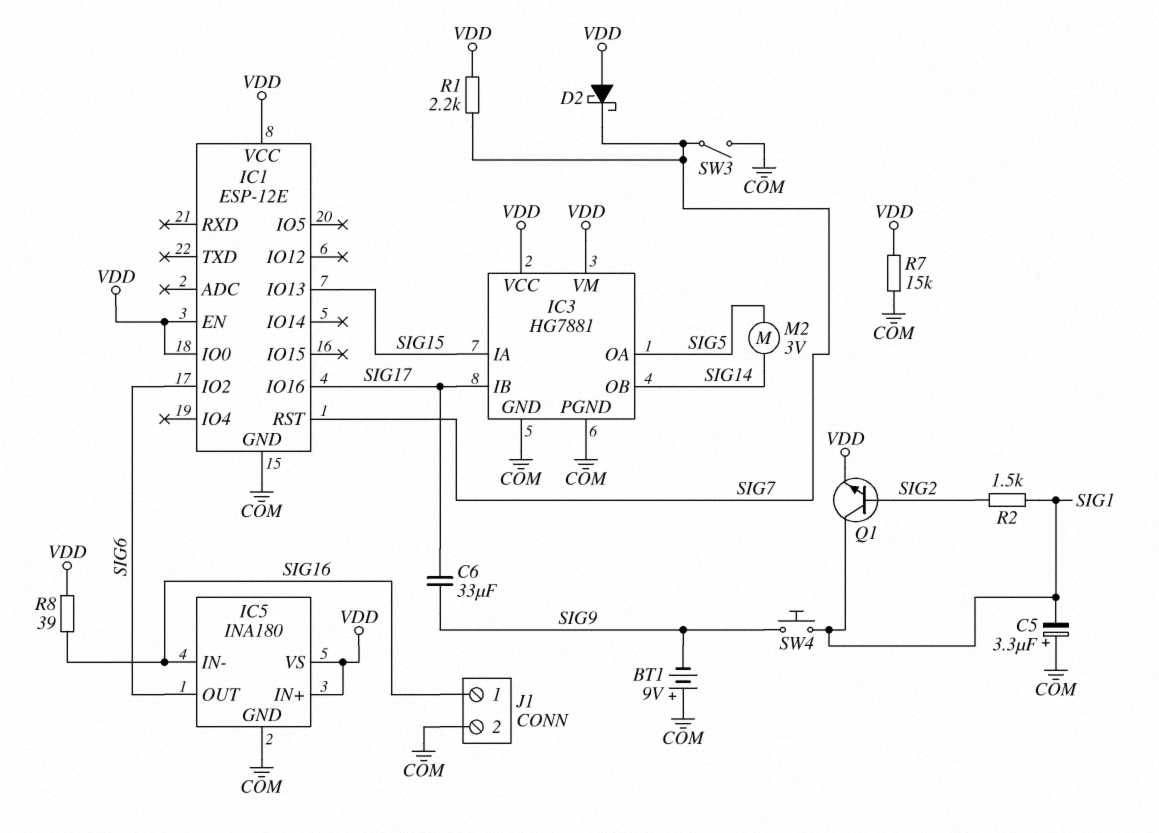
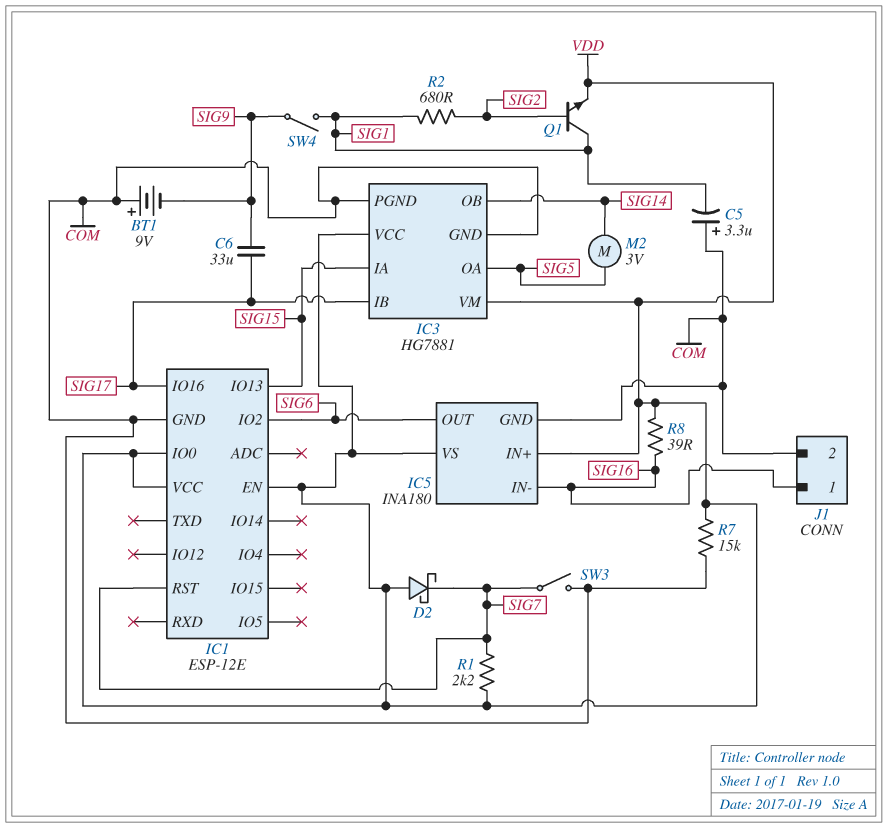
R2: 1.5k (SIG1, SIG2) -> 680 (SIG1, SIG2)
SW4: button (SIG1, SIG9) -> switch (SIG1, SIG9)

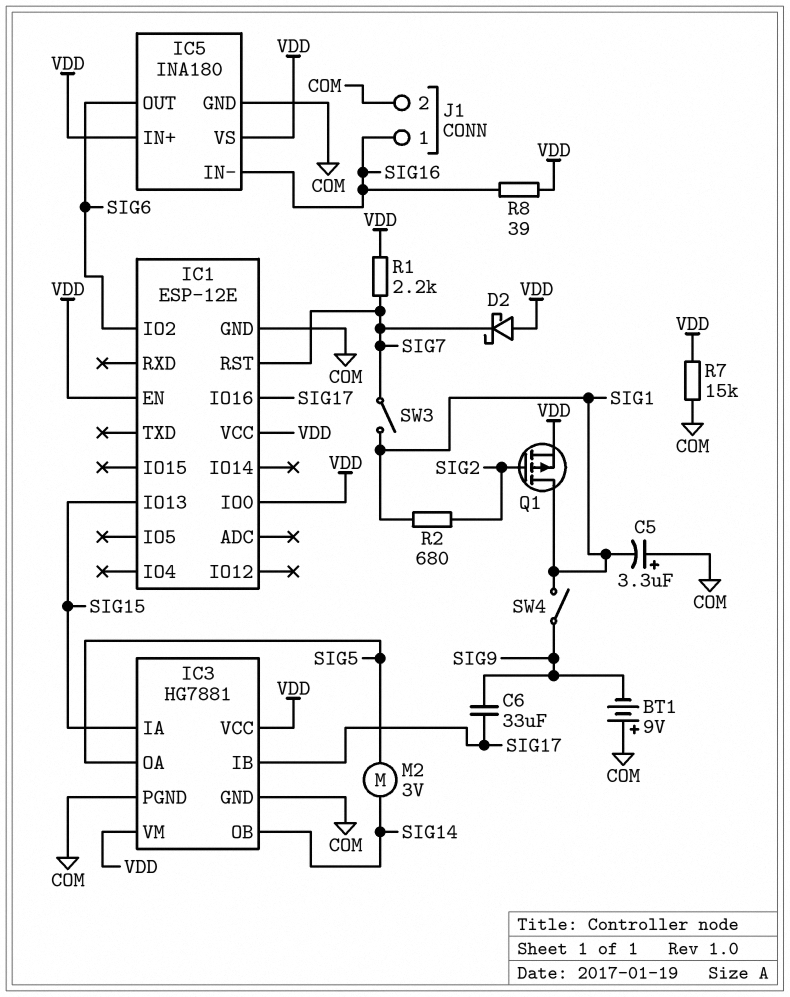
Q1: NPN (B SIG2, C SIG1, E VDD) -> PMOS (G SIG2, D SIG1, S VDD)
SW3: switch (COM, SIG7) -> switch (SIG1, SIG7)

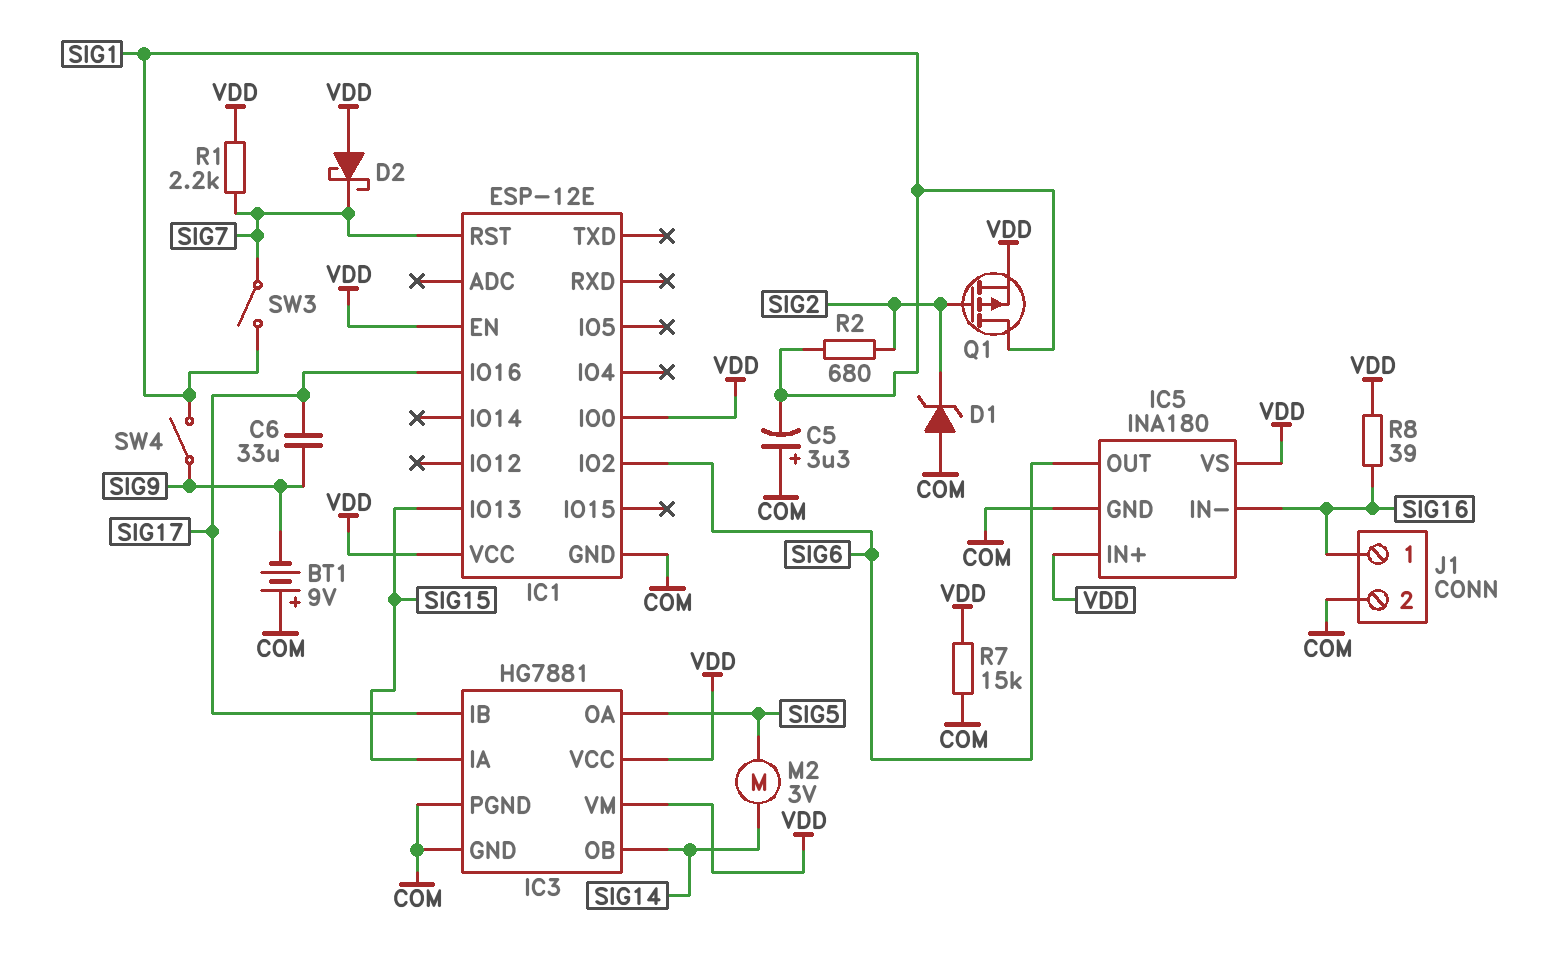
D1: none -> zener (A COM, K SIG2)

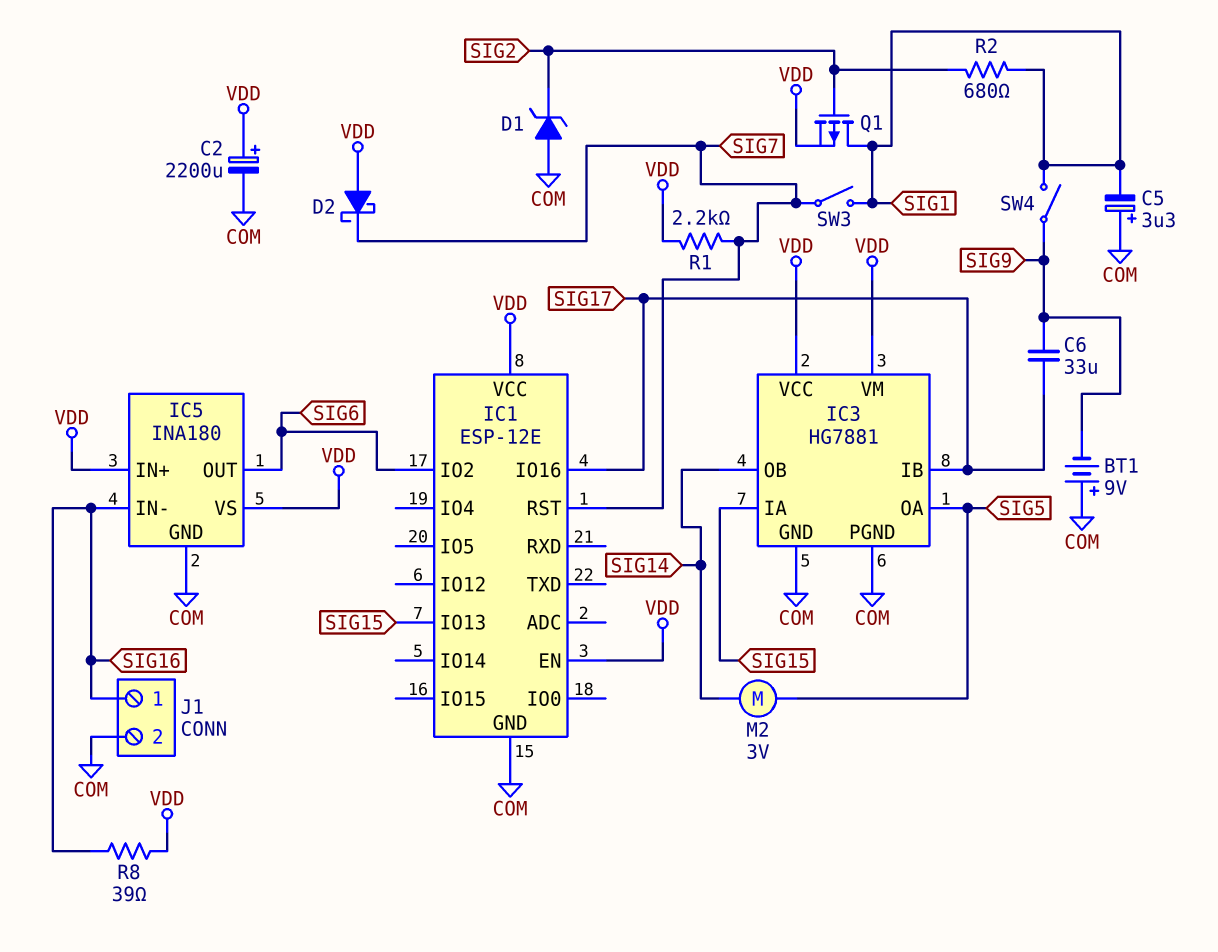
C2: none -> 2200uF (plus VDD, minus COM)
IC1 pin IO0: VDD -> none
R7: 15k (COM, VDD) -> none

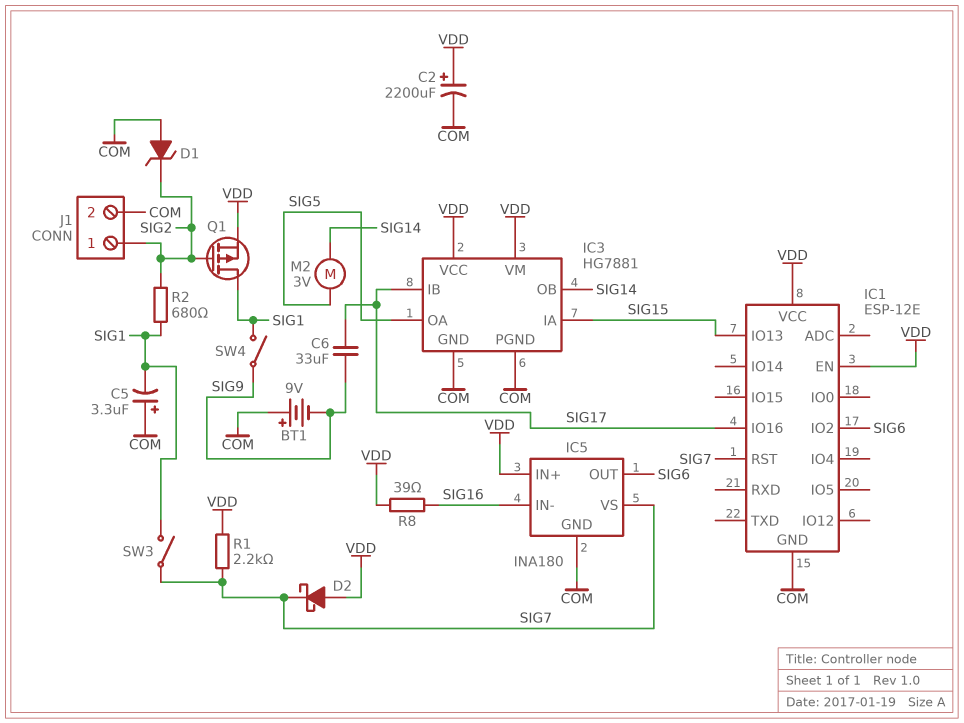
IC5 pin VS: VDD -> SIG7
J1 pin 1: SIG16 -> SIG2

